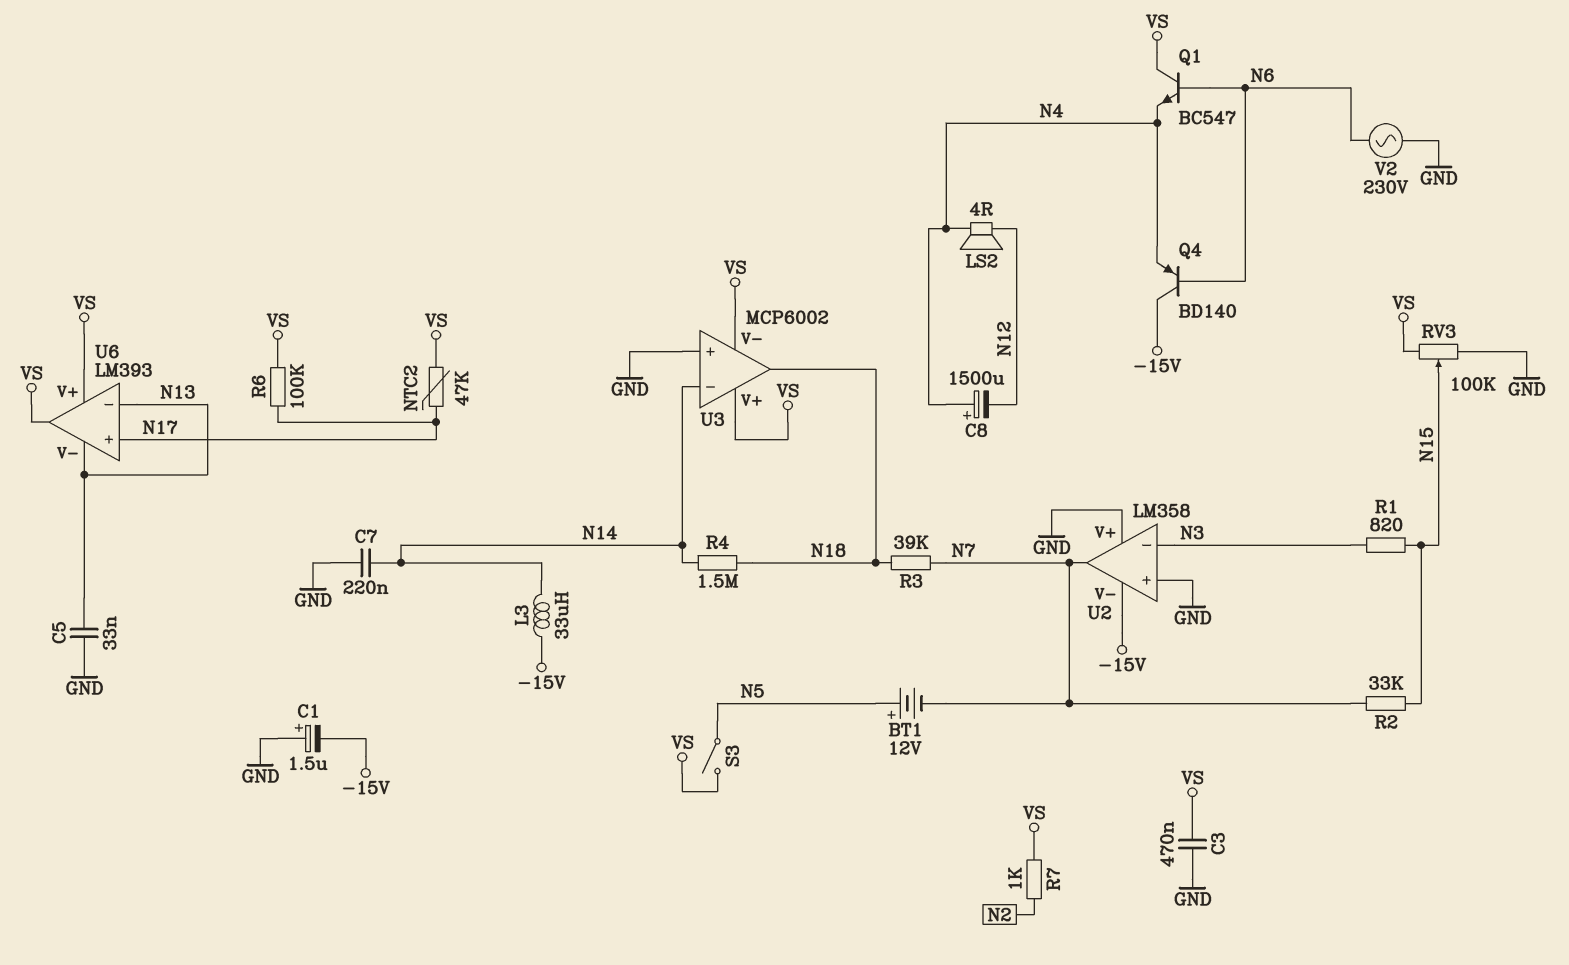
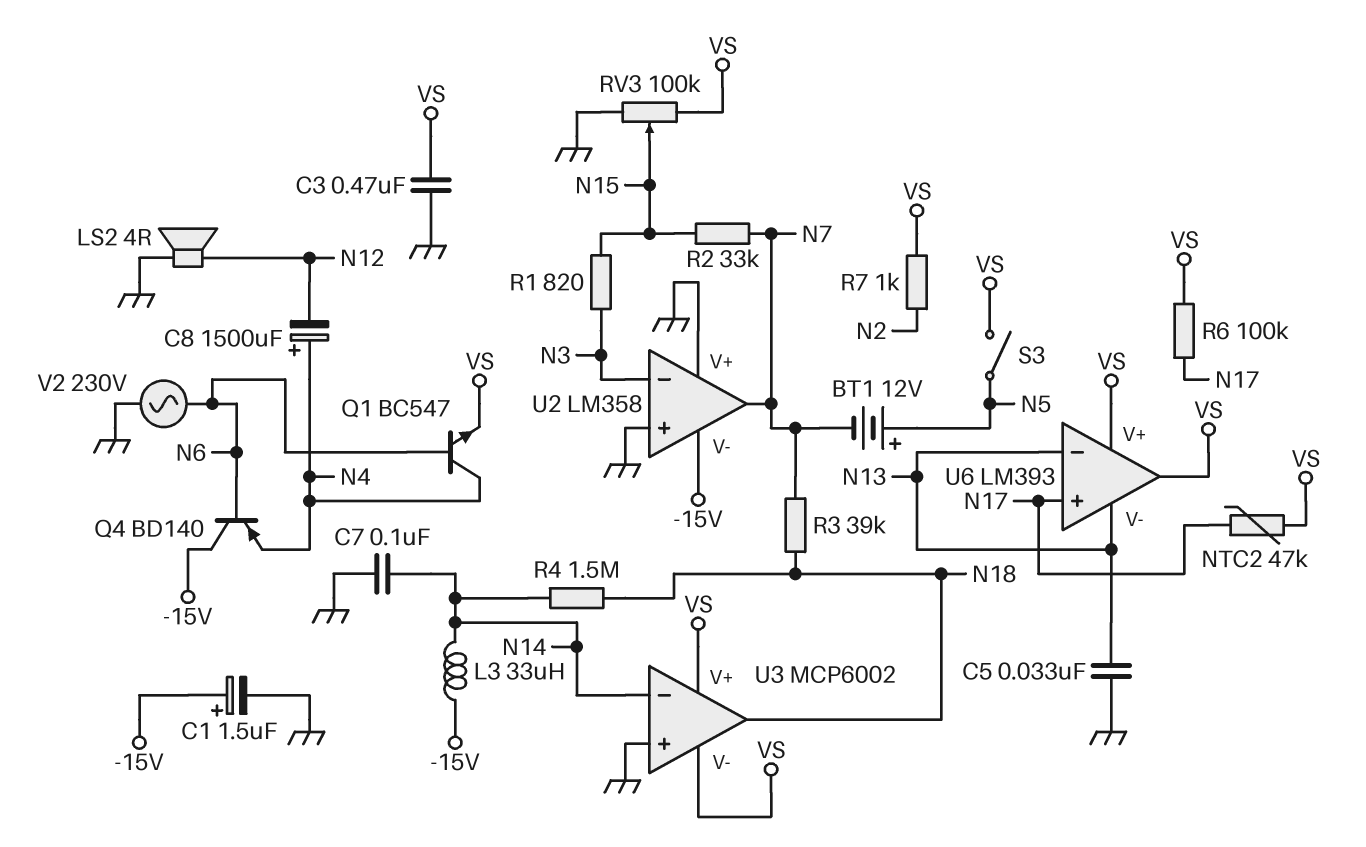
C1: 1.5uF (plus GND, minus -15V) -> 1.5uF (plus -15V, minus GND)
C7: 220nF (GND, N14) -> 100nF (GND, N14)
LS2: speaker 4R (N4, N12) -> speaker 4R (GND, N12)
Q1: NPN BC547 (B N6, C VS, E N4) -> NPN BC547 (B N6, C N4, E VS)

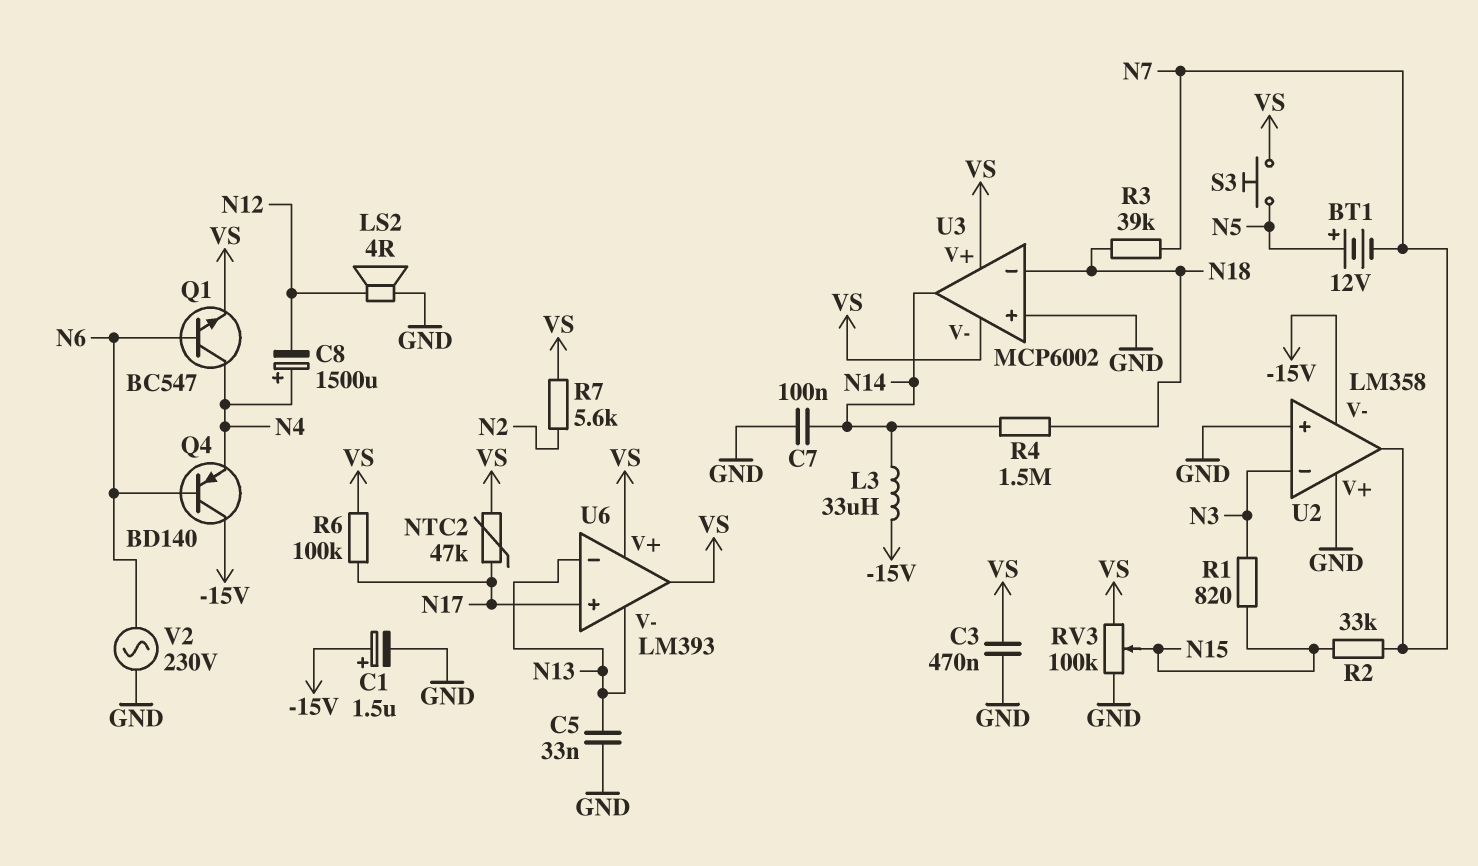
R7: 1k (N2, VS) -> 5.6k (N2, VS)
S3: switch (N5, VS) -> button (N5, VS)
U3 pin in-: N14 -> N18
U3 pin out: N18 -> N14

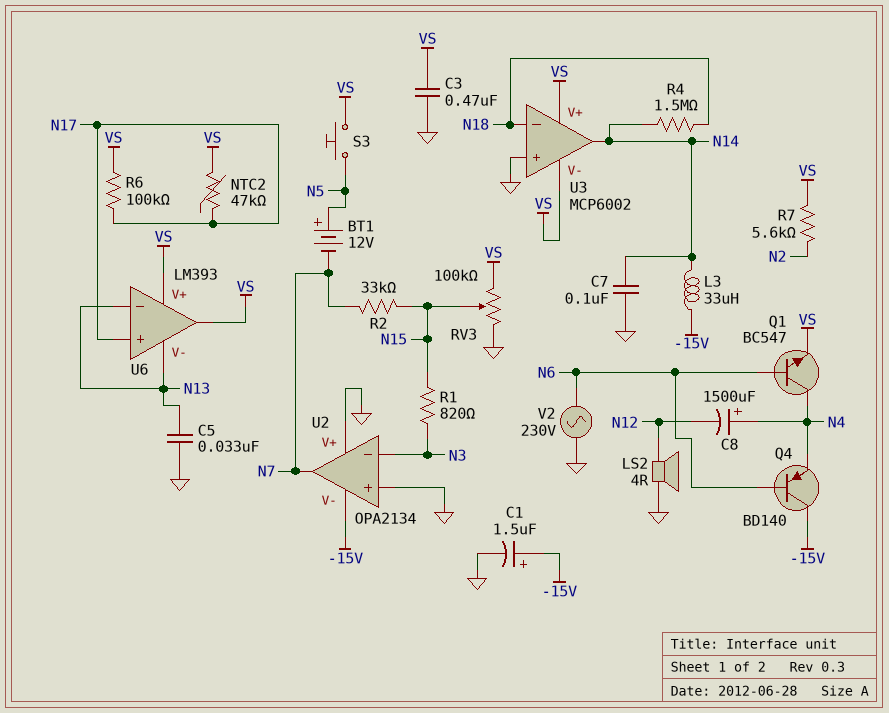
R3: 39k (N7, N18) -> none
U2: LM358 -> OPA2134

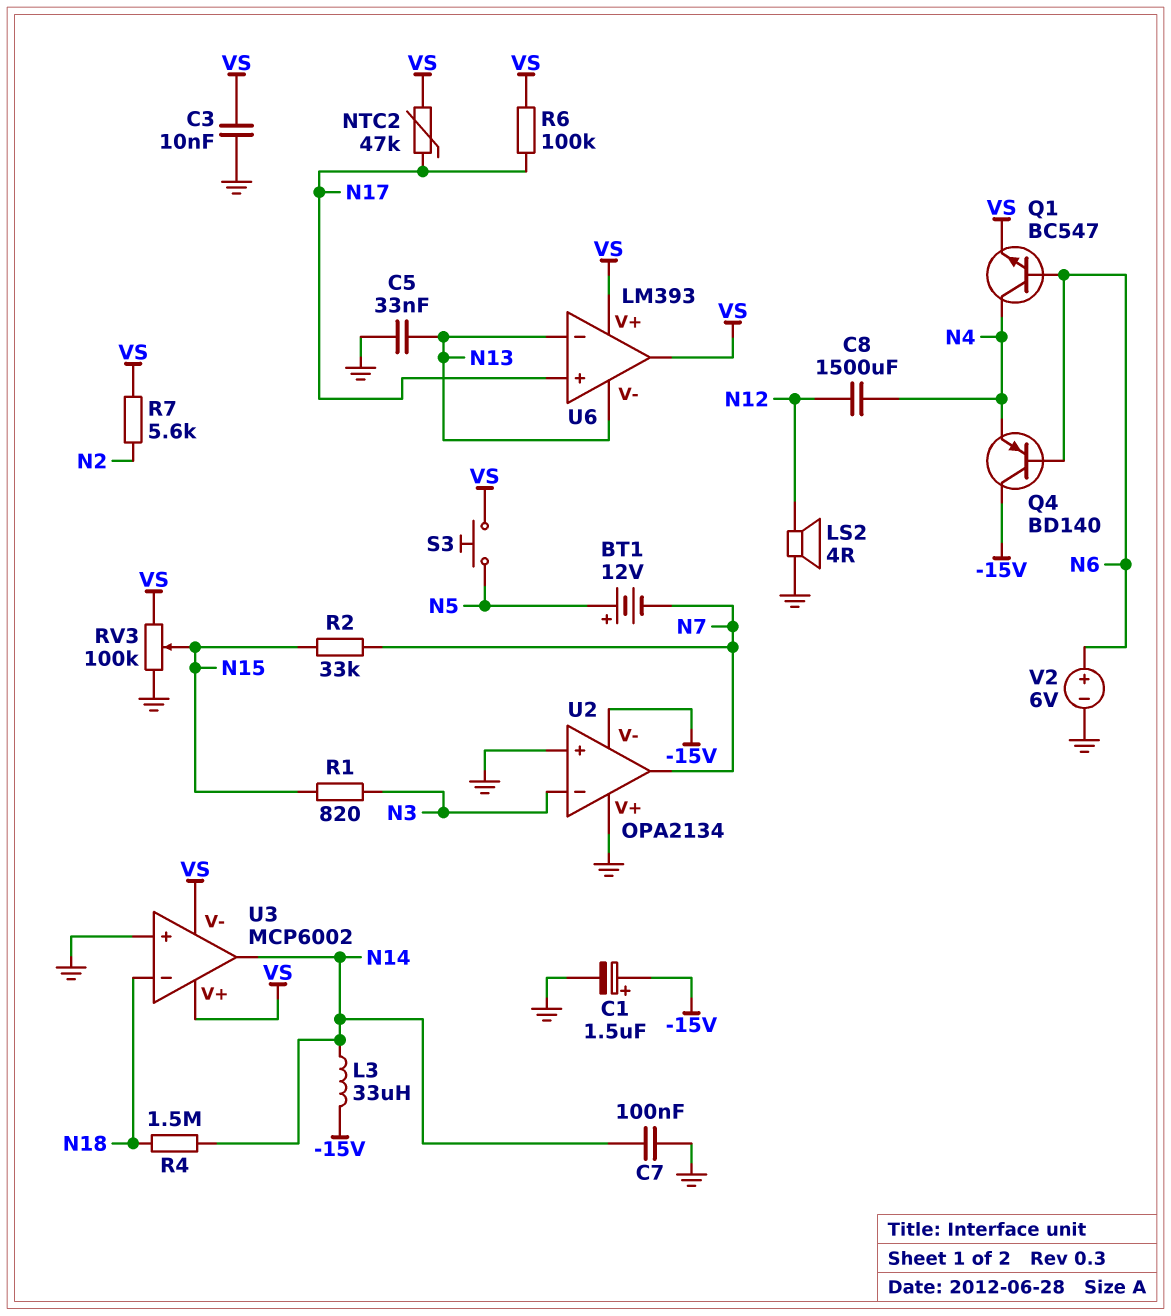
C3: 470nF (GND, VS) -> 10nF (GND, VS)
C8: 1500uF (plus N4, minus N12) -> 1500uF (N4, N12)
V2: AC 230V (GND, N6) -> 6V (plus N6, minus GND)

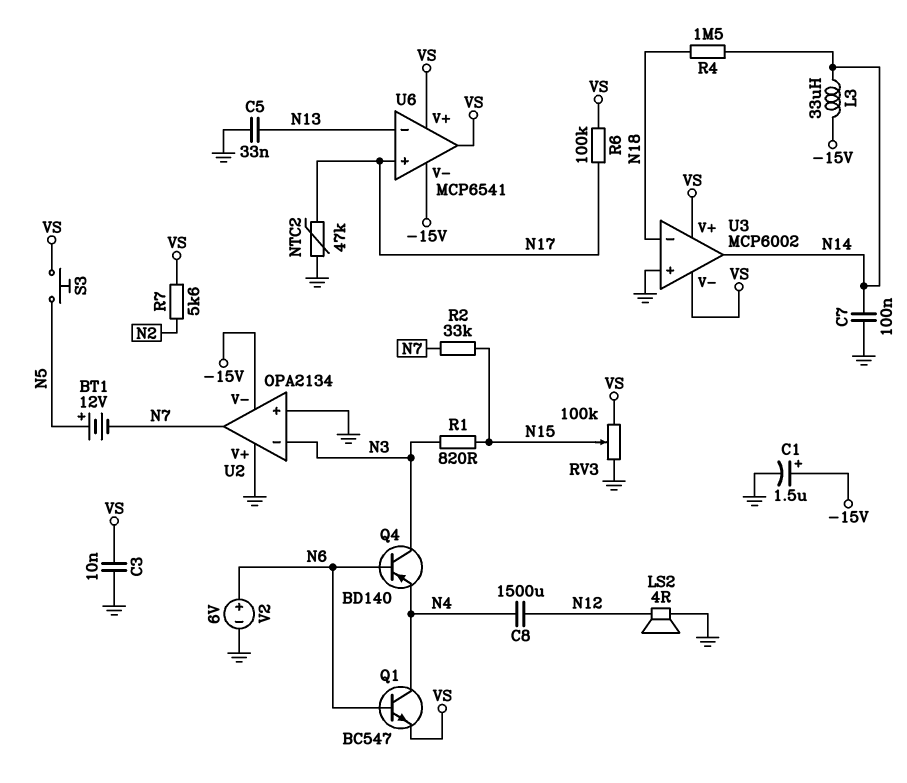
NTC2: 47k (N17, VS) -> 47k (GND, N17)
Q4: PNP BD140 (B N6, C -15V, E N4) -> PNP BD140 (B N6, C N3, E N4)
U6: LM393 -> MCP6541
U6 pin V-: N13 -> -15V

